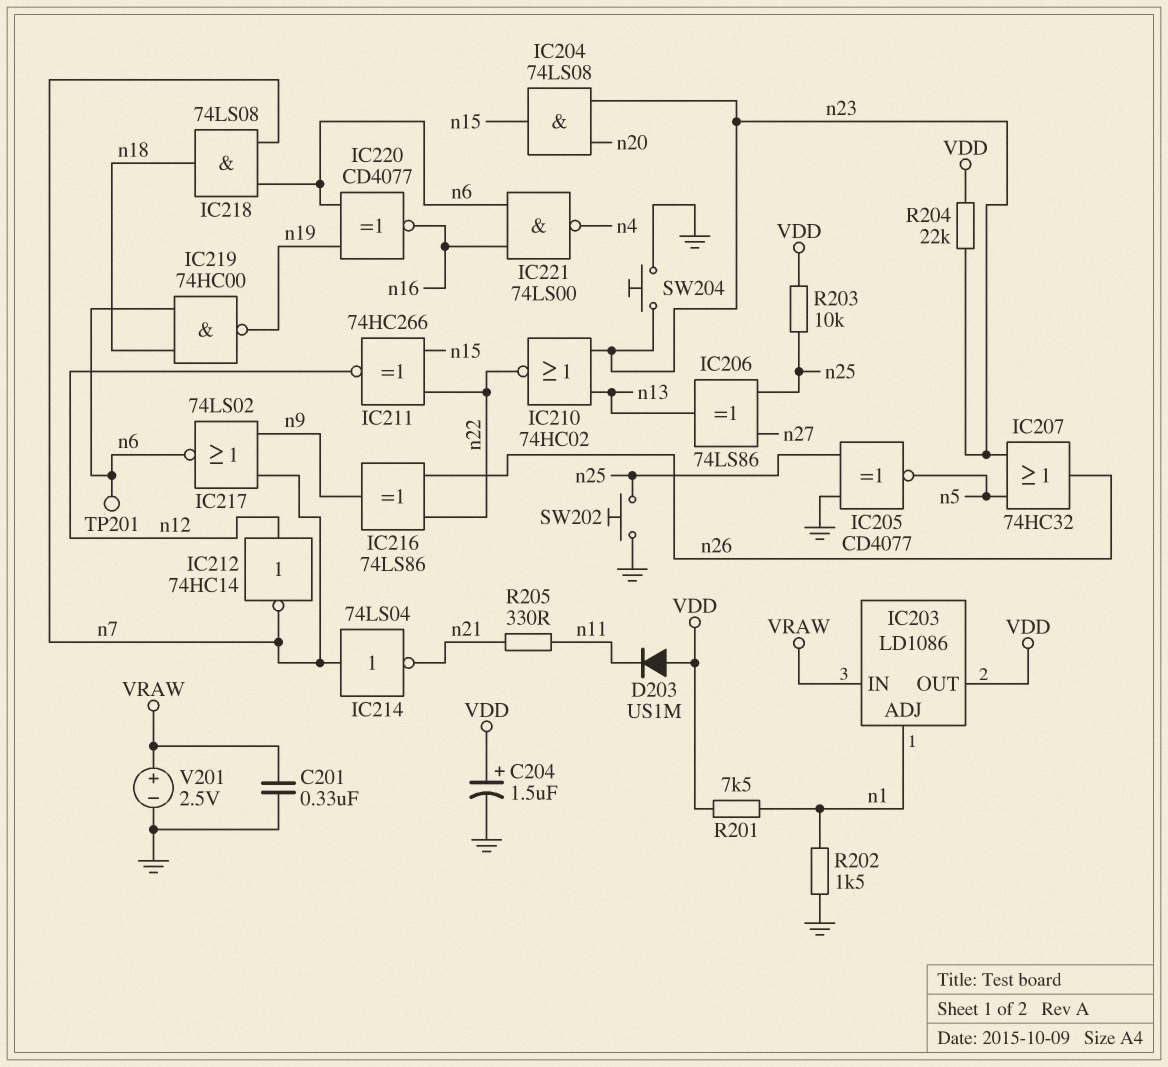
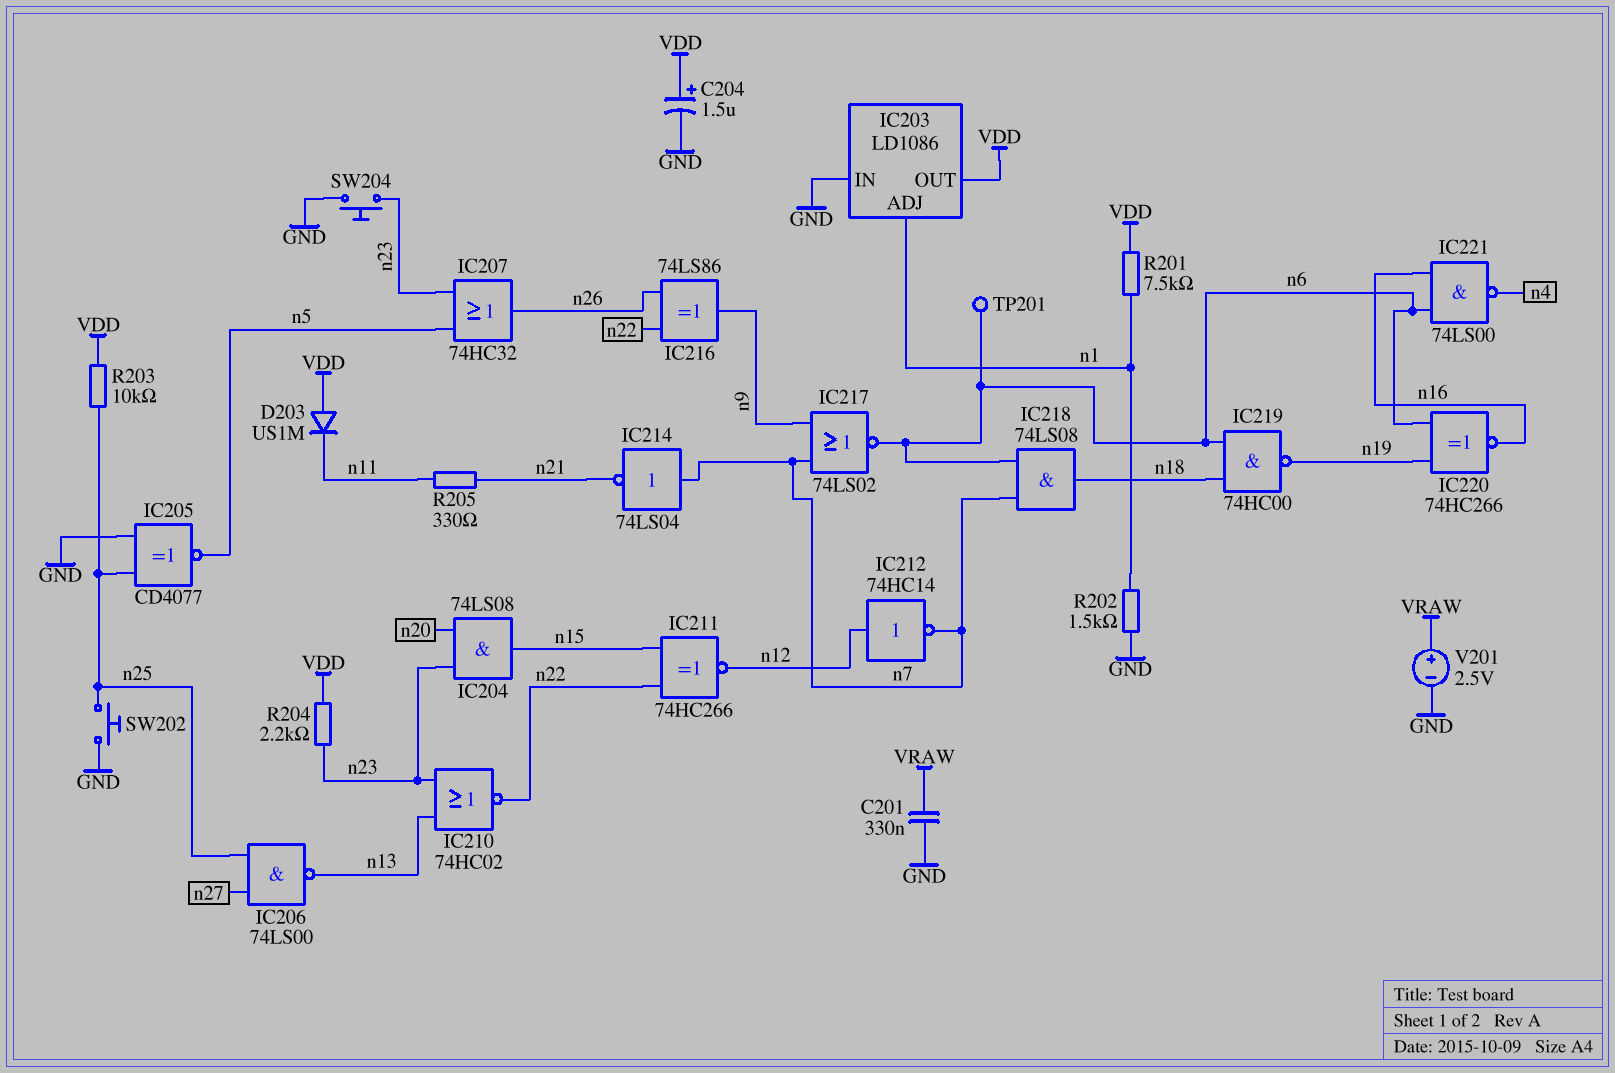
IC203 pin IN: VRAW -> GND
IC206: XOR 74LS86 (in n25, in n27, out n13) -> NAND 74LS00 (in n25, in n27, out n13)
IC220: XNOR CD4077 (in n6, in n19, out n16) -> XNOR 74HC266 (in n6, in n19, out n16)
R204: 22k (VDD, n23) -> 2.2k (VDD, n23)

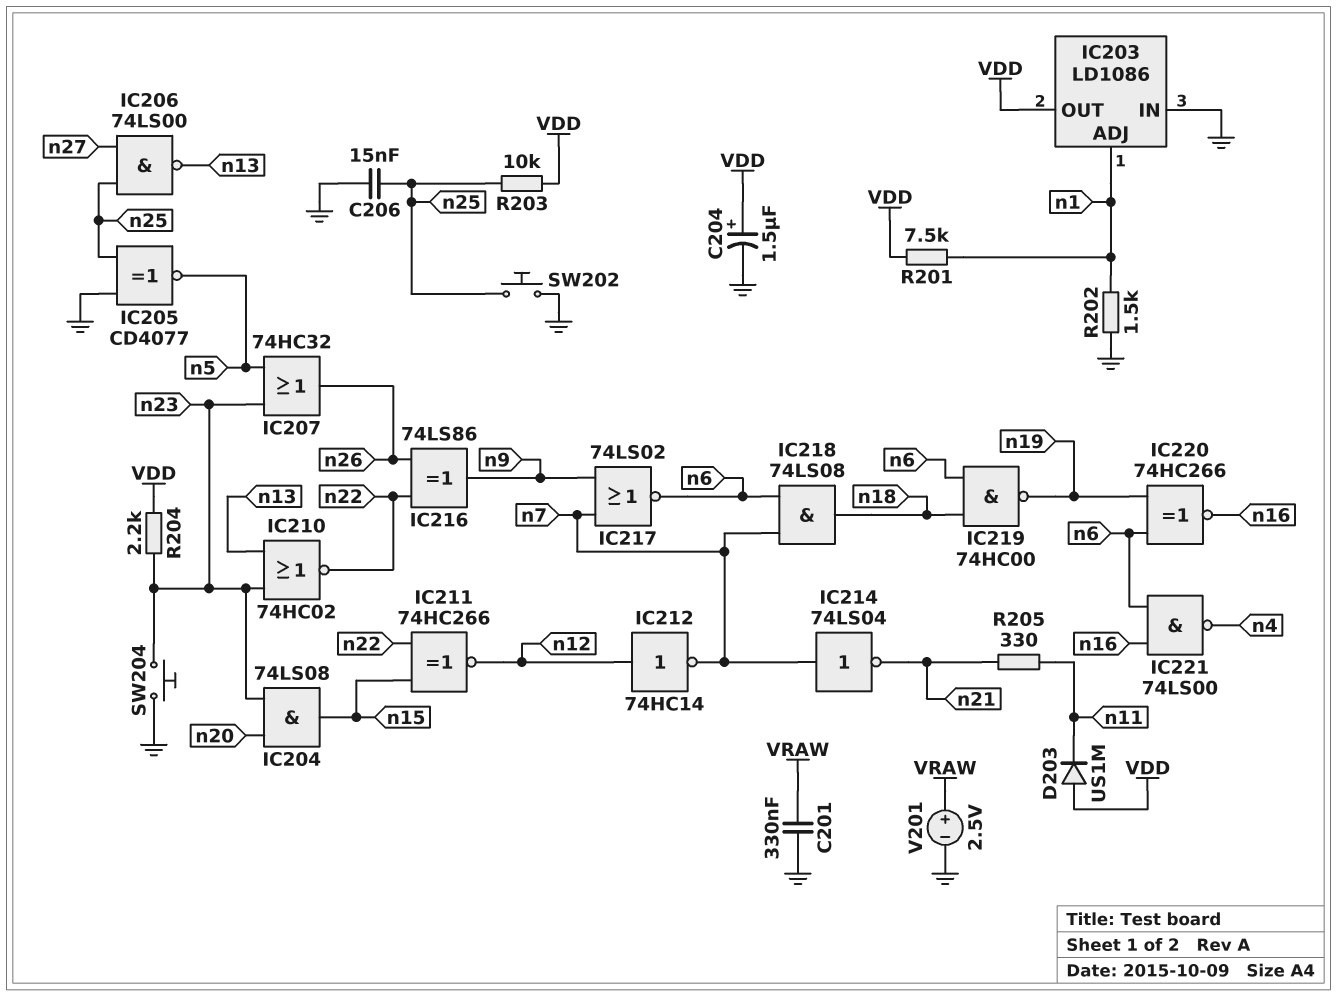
C206: none -> 15nF (GND, n25)
TP201: test point (n6) -> none

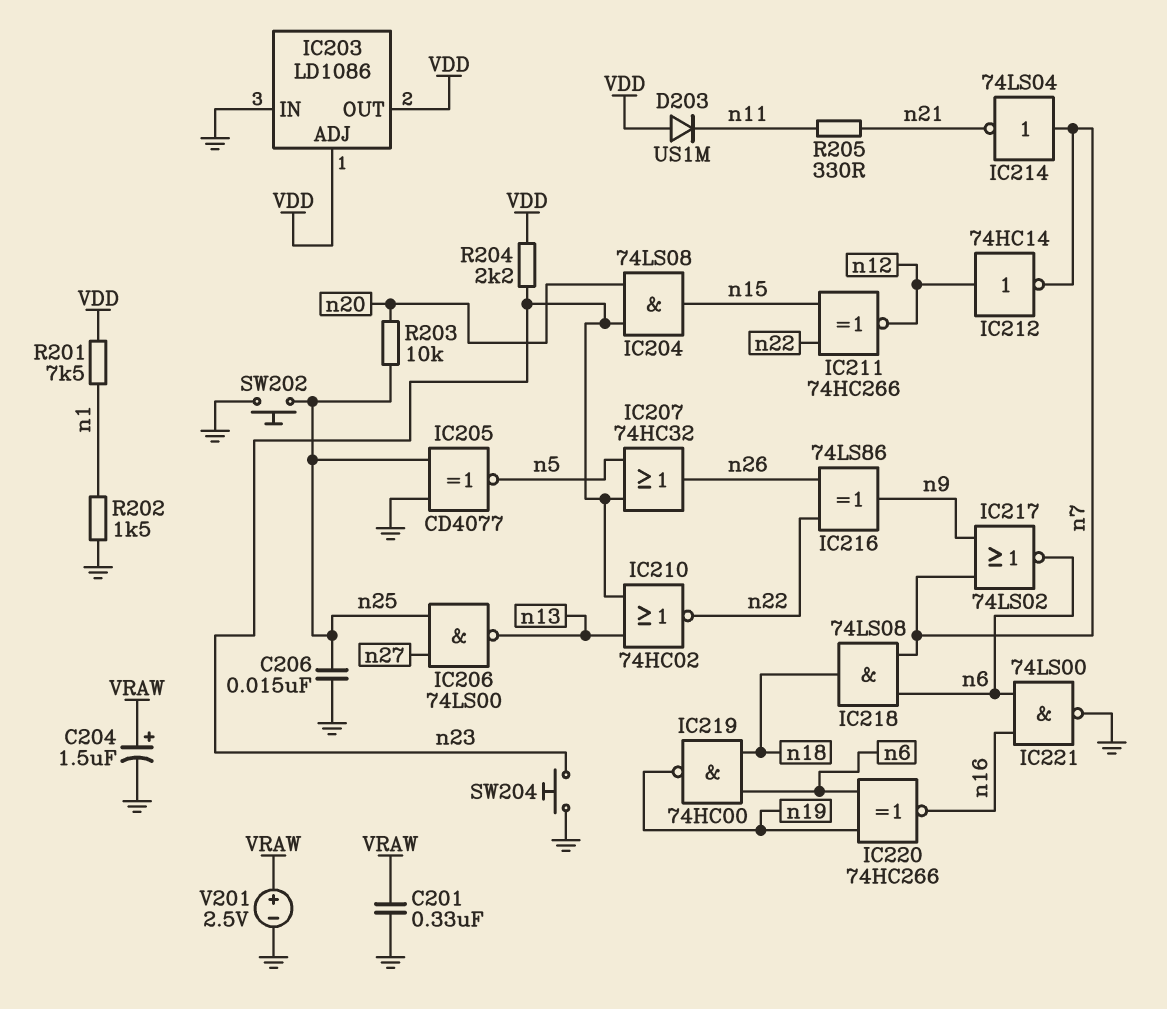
C204: 1.5uF (plus VDD, minus GND) -> 1.5uF (plus VRAW, minus GND)
IC203 pin ADJ: n1 -> VDD
IC221: NAND 74LS00 (in n6, in n16, out n4) -> NAND 74LS00 (in n6, in n16, out GND)
R203: 10k (VDD, n25) -> 10k (n20, n25)

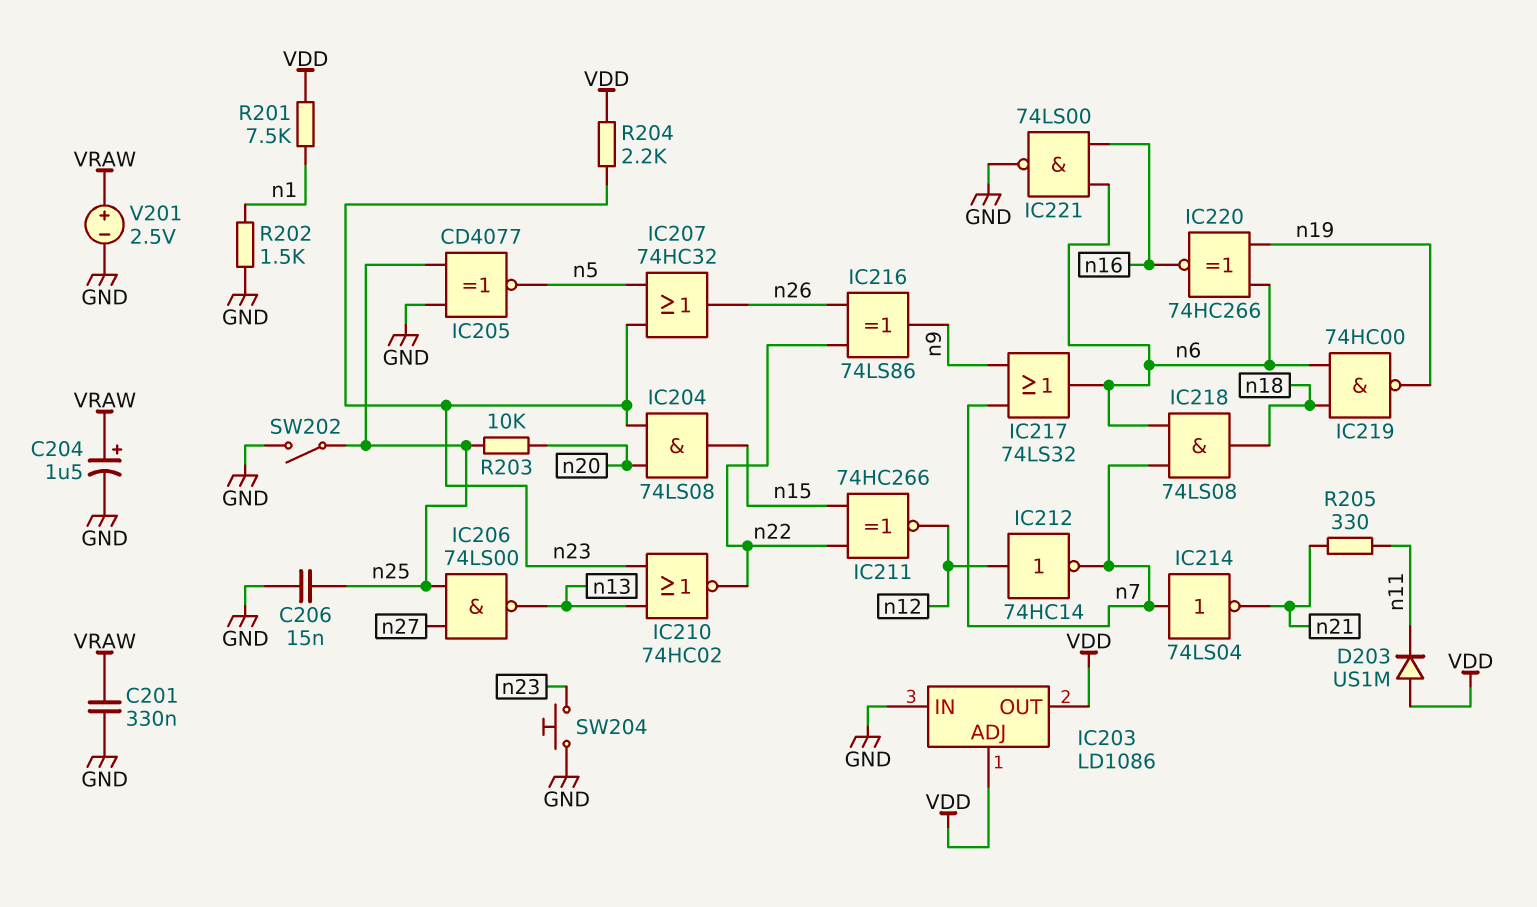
IC217: NOR 74LS02 (in n7, in n9, out n6) -> OR 74LS32 (in n7, in n9, out n6)
SW202: button (GND, n25) -> switch (GND, n25)

